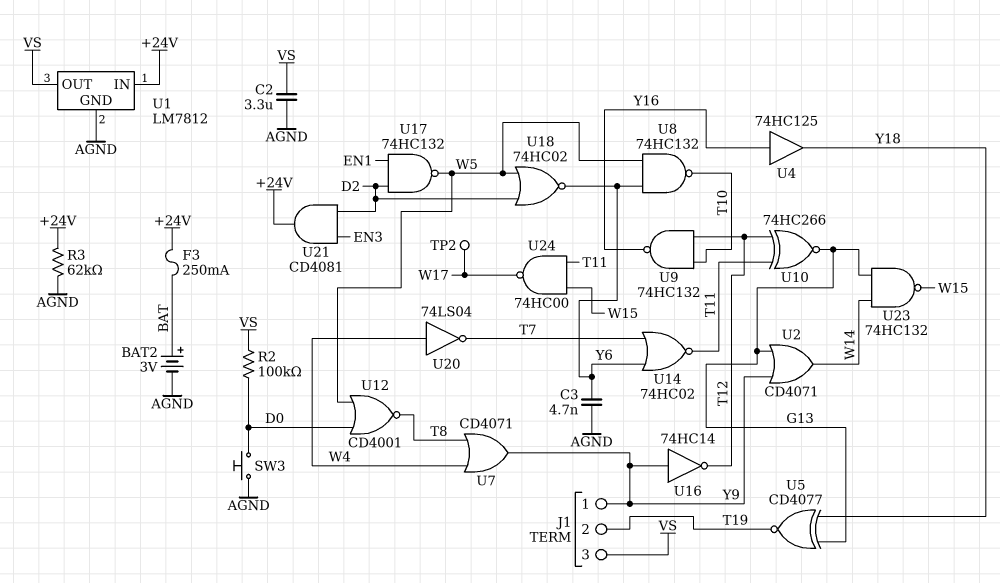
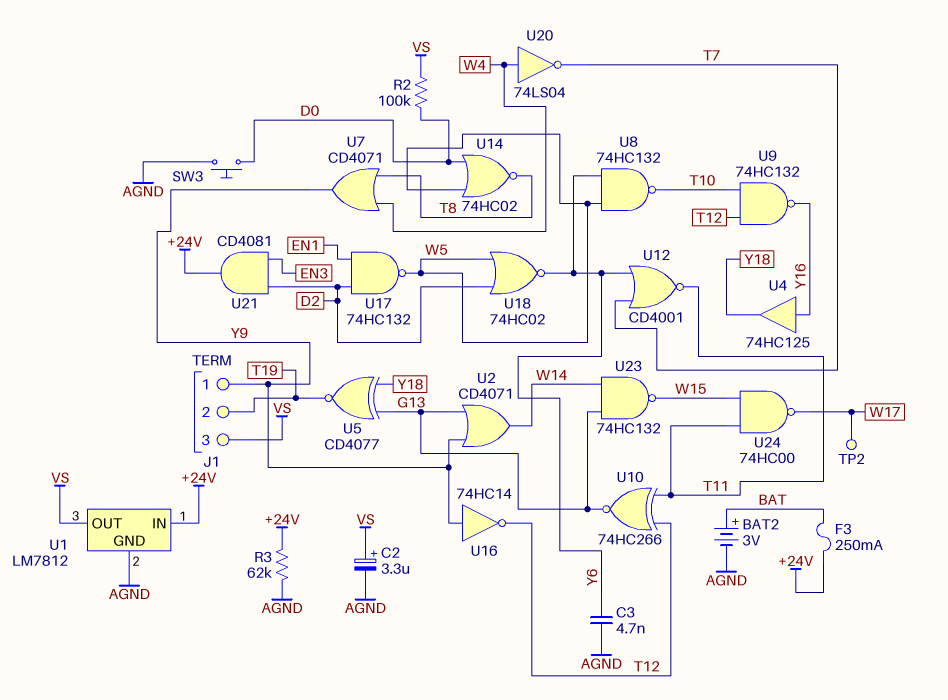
C2: 3.3uF (AGND, VS) -> 3.3uF (plus VS, minus AGND)
U12: NOR CD4001 (in D0, in W5, out T8) -> NOR CD4001 (in T7, in Y6, out T11)
U14: NOR 74HC02 (in T7, in Y6, out T11) -> NOR 74HC02 (in D0, in W5, out T8)

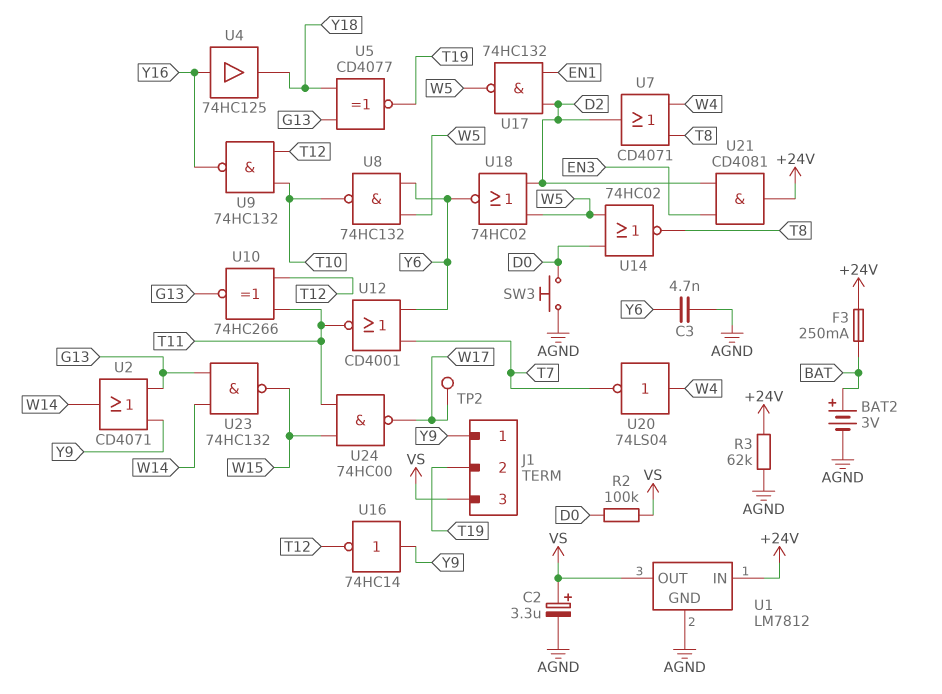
U7: OR CD4071 (in T8, in W4, out Y9) -> OR CD4071 (in T8, in W4, out D2)

